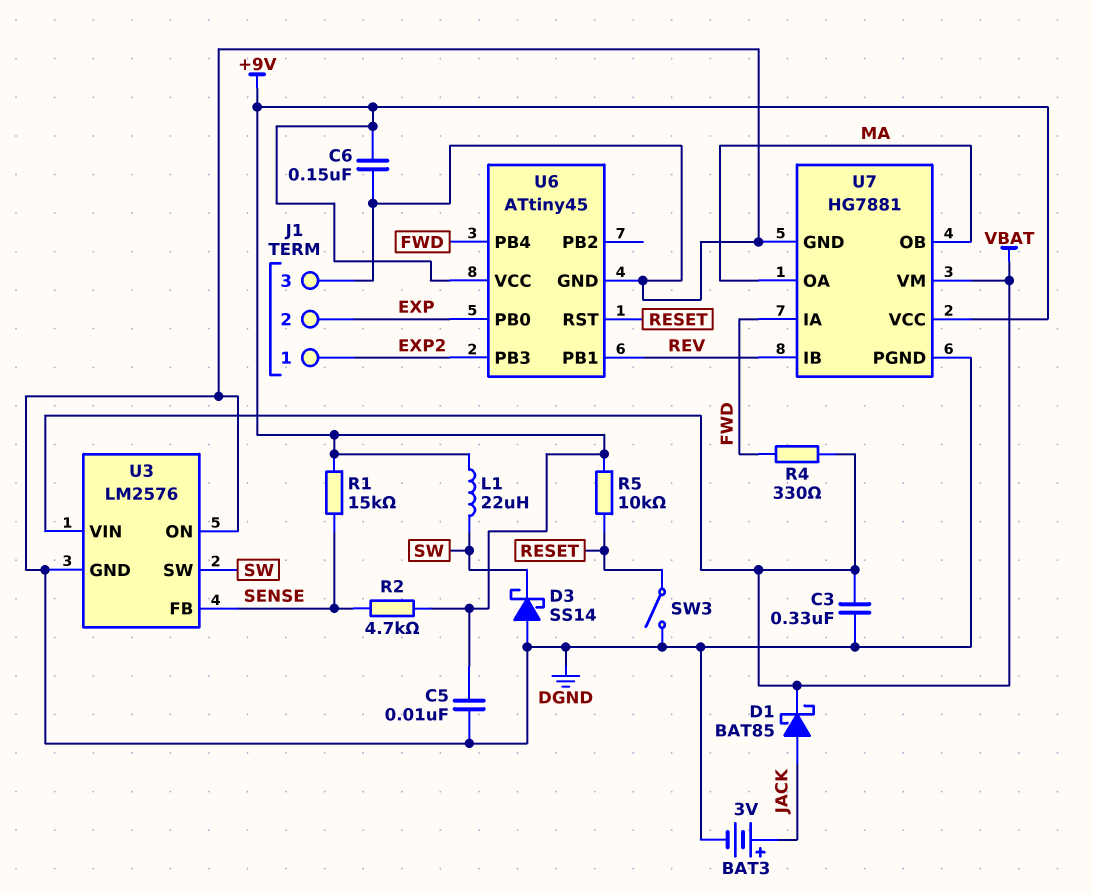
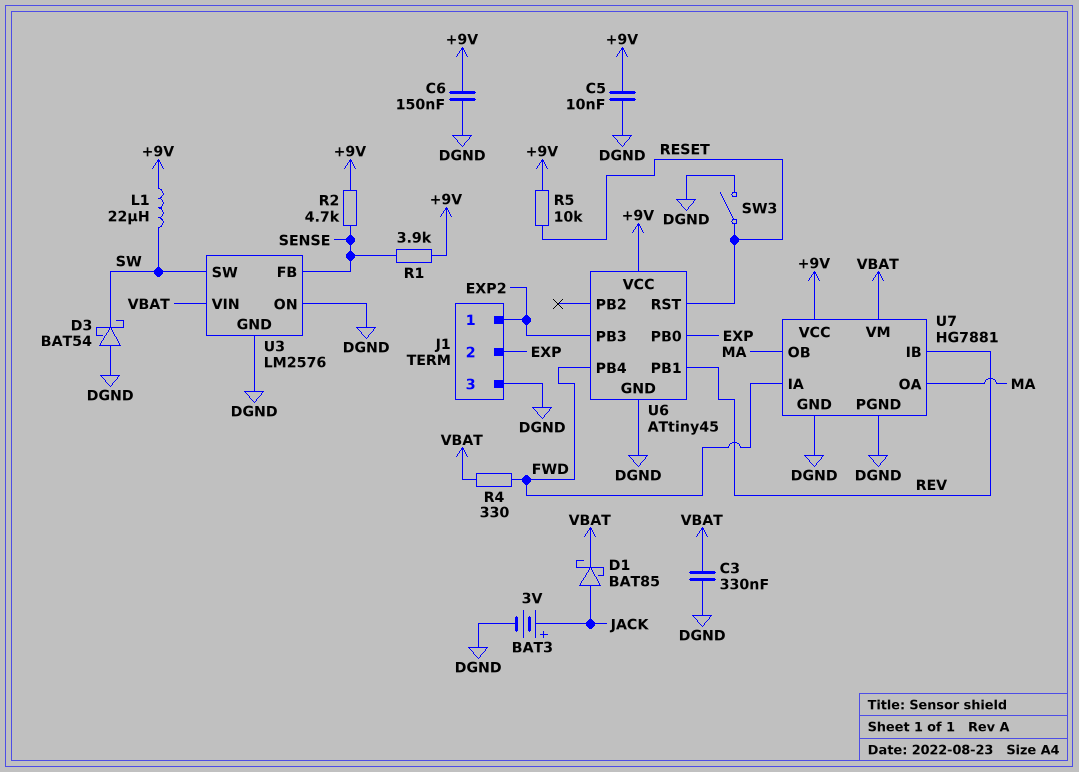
D3: schottky SS14 (A DGND, K SW) -> schottky BAT54 (A DGND, K SW)
R1: 15k (+9V, SENSE) -> 3.9k (+9V, SENSE)

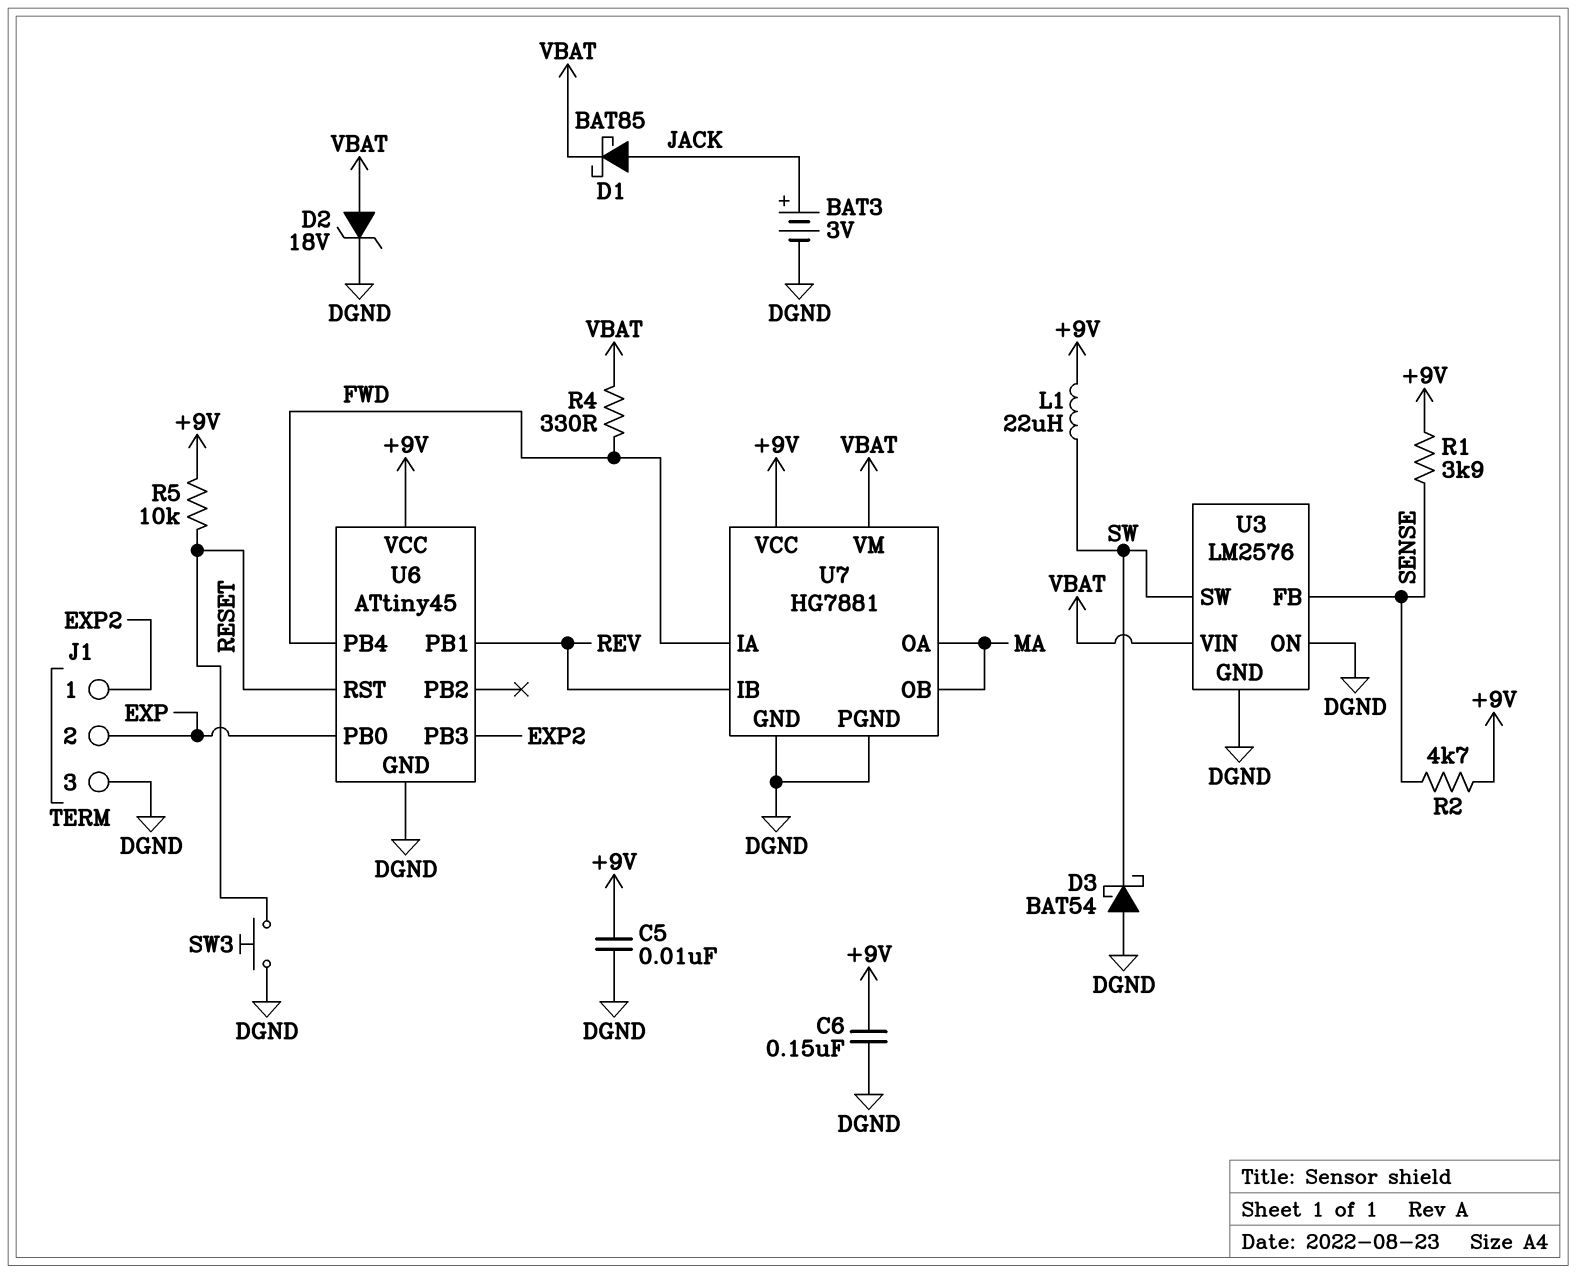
C3: 330nF (DGND, VBAT) -> none
D2: none -> zener 18V (A VBAT, K DGND)
SW3: switch (DGND, RESET) -> button (DGND, RESET)

